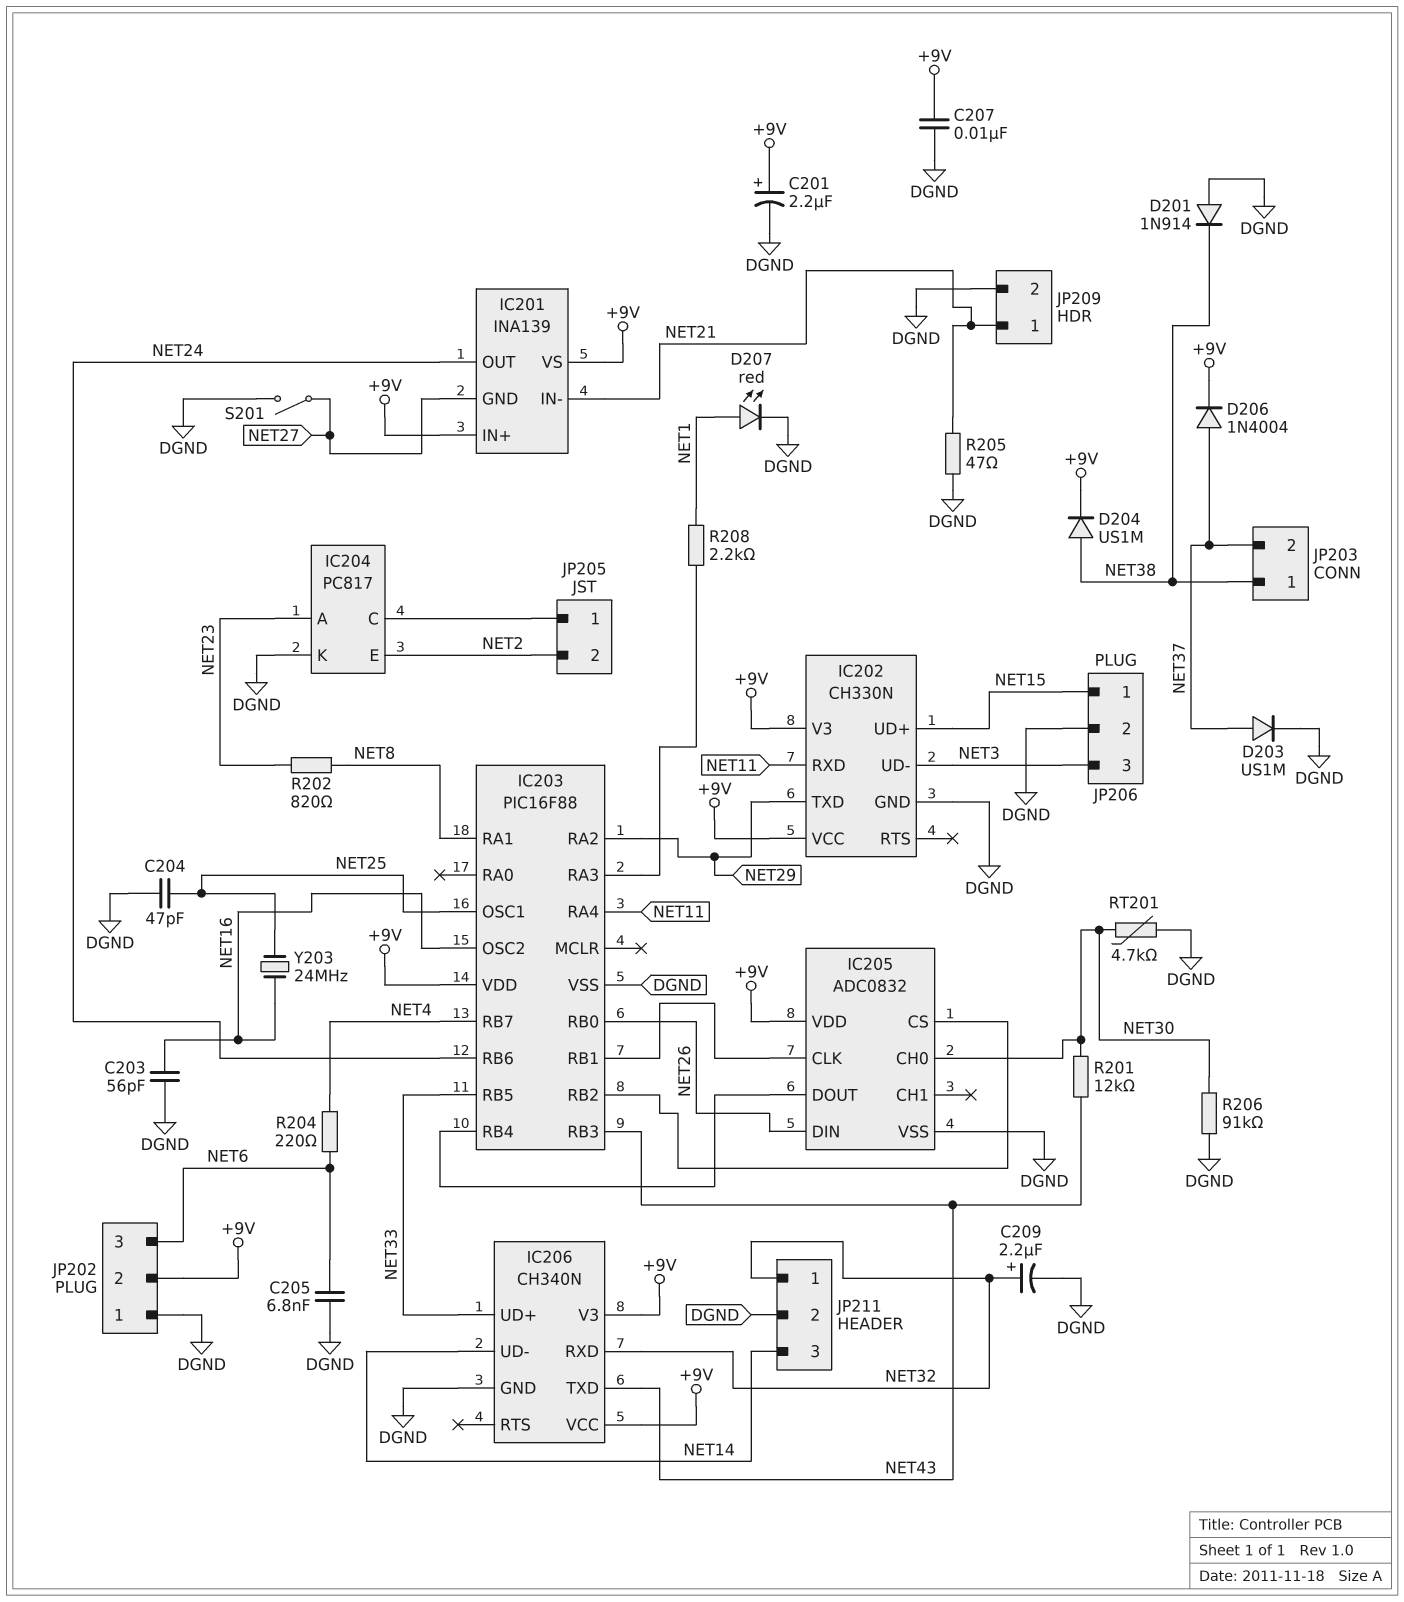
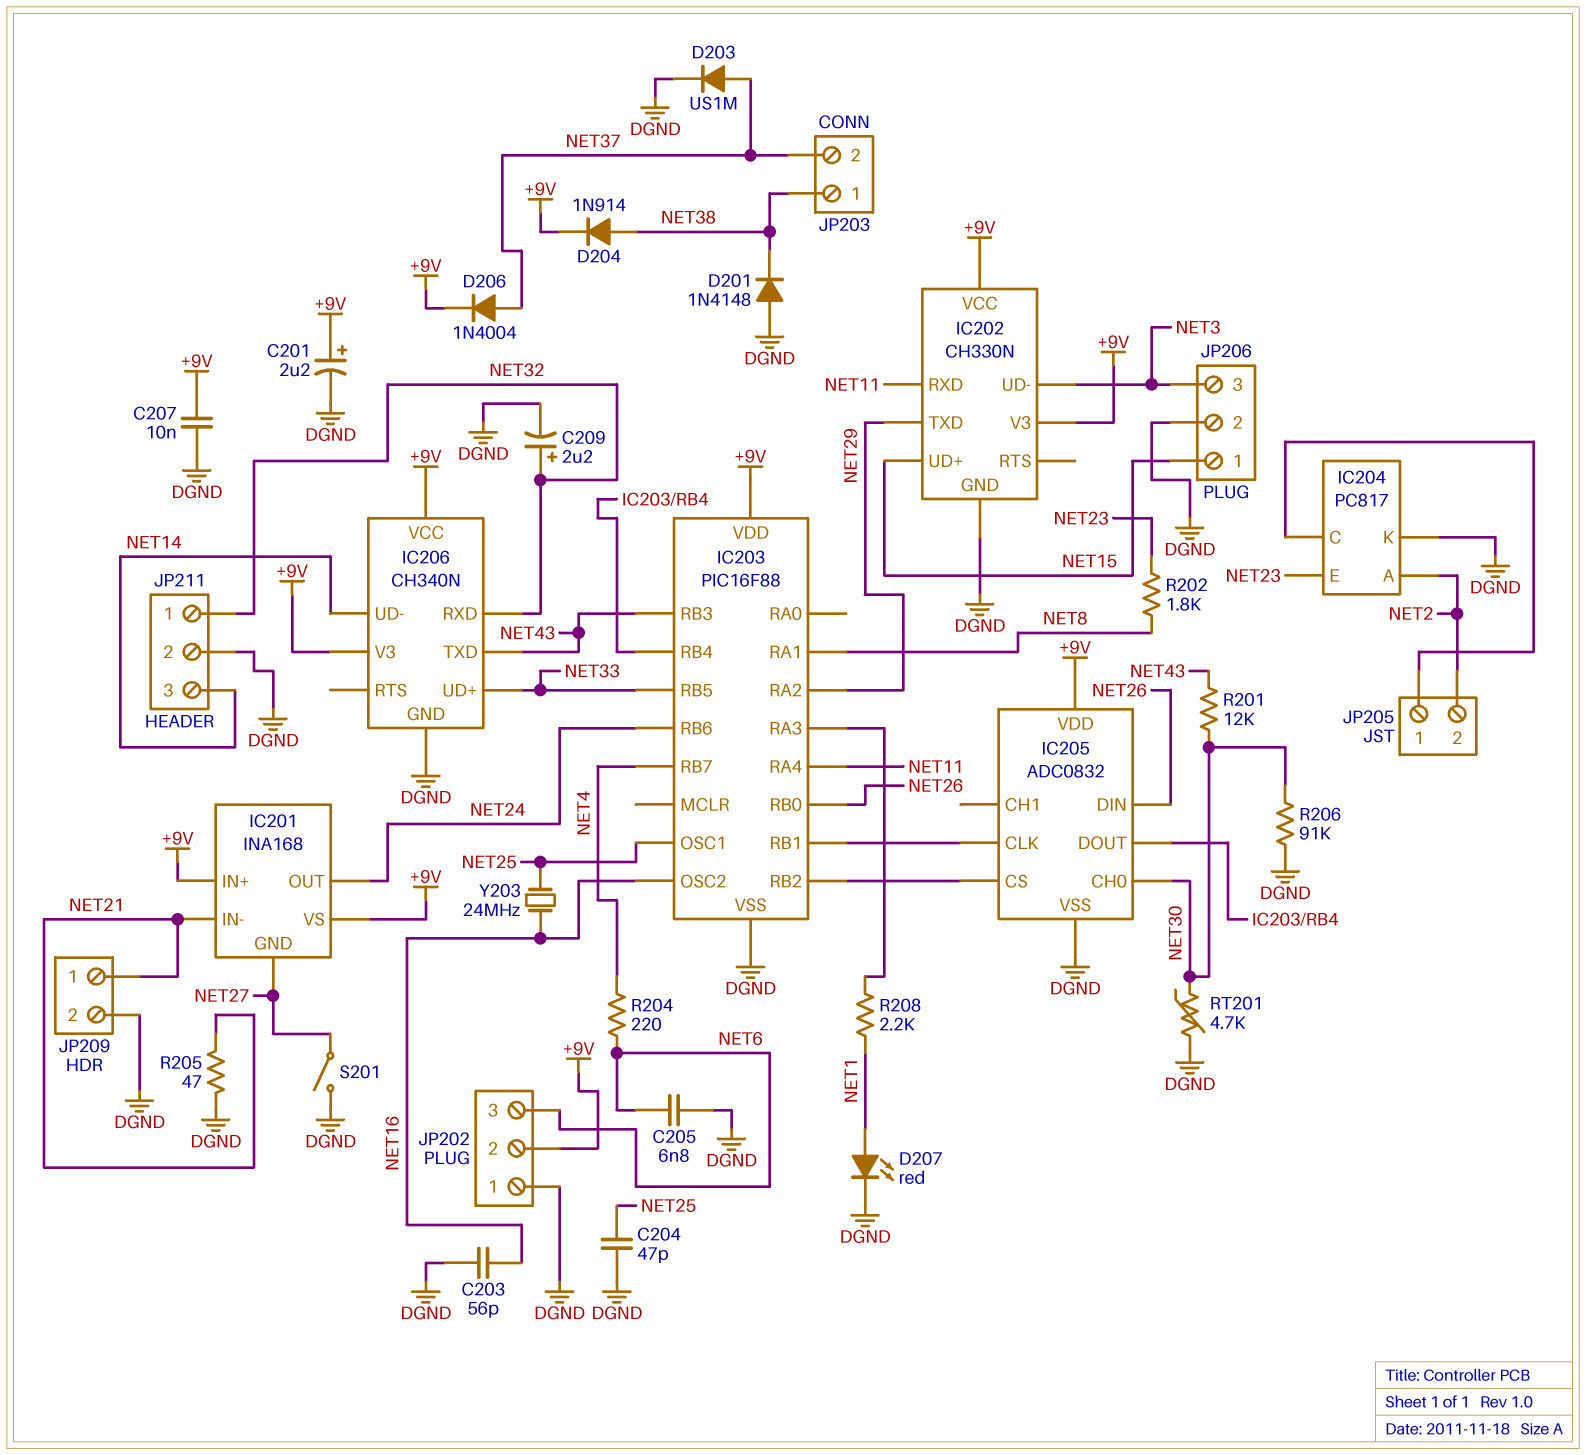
D201: diode 1N914 (A DGND, K NET38) -> diode 1N4148 (A DGND, K NET38)
D204: diode US1M (A NET38, K +9V) -> diode 1N914 (A NET38, K +9V)
IC201: INA139 -> INA168
IC204 pin A: NET23 -> NET2
IC204 pin E: NET2 -> NET23
R202: 820 (NET8, NET23) -> 1.8k (NET8, NET23)

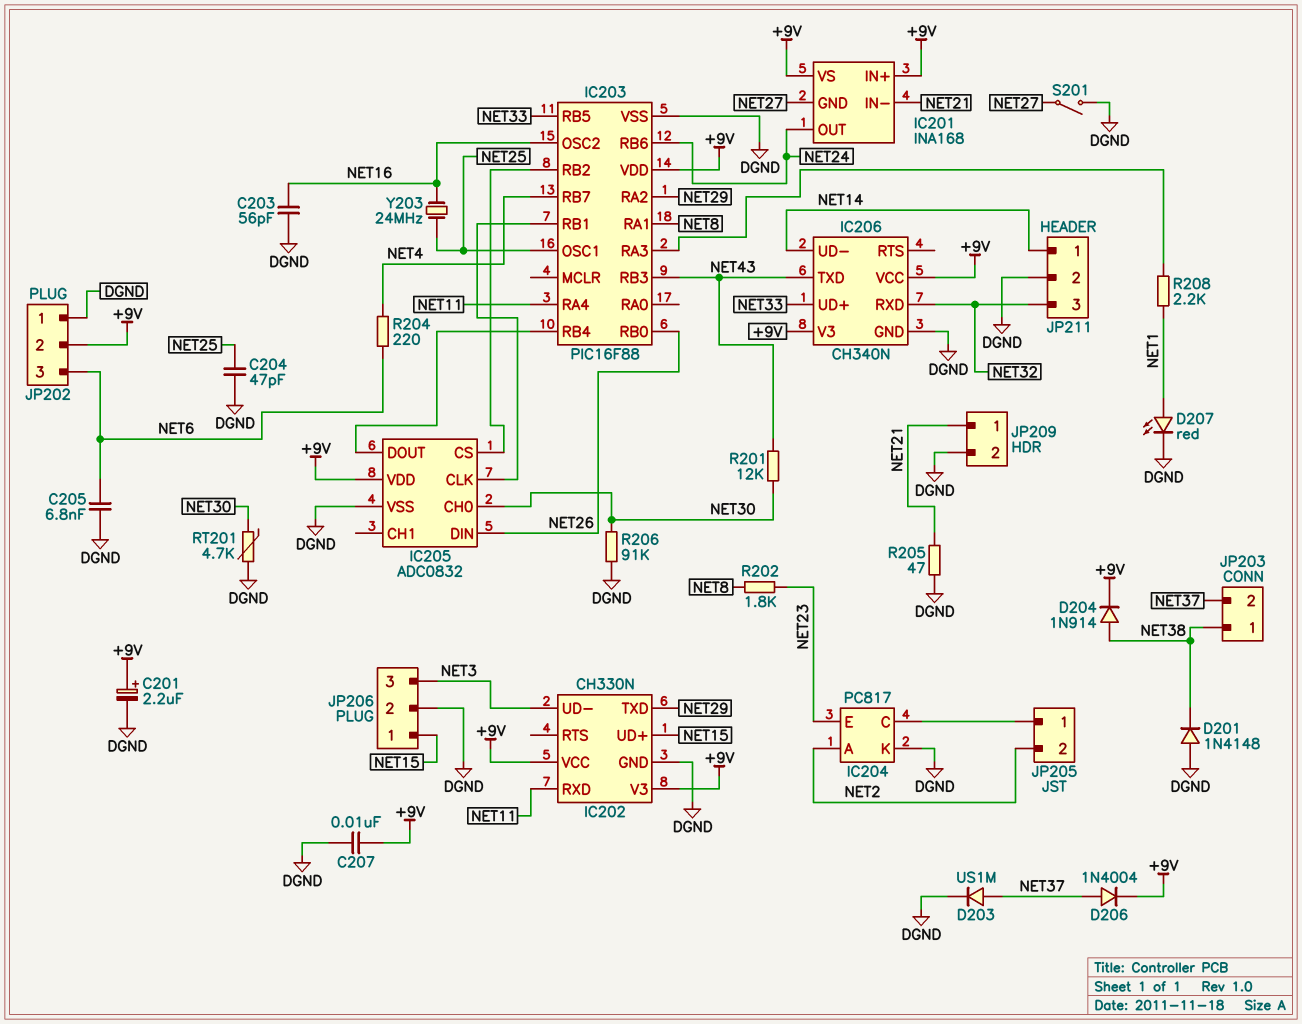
C209: 2.2uF (plus NET32, minus DGND) -> none
JP211 pin 1: NET32 -> NET14
JP211 pin 3: NET14 -> NET32

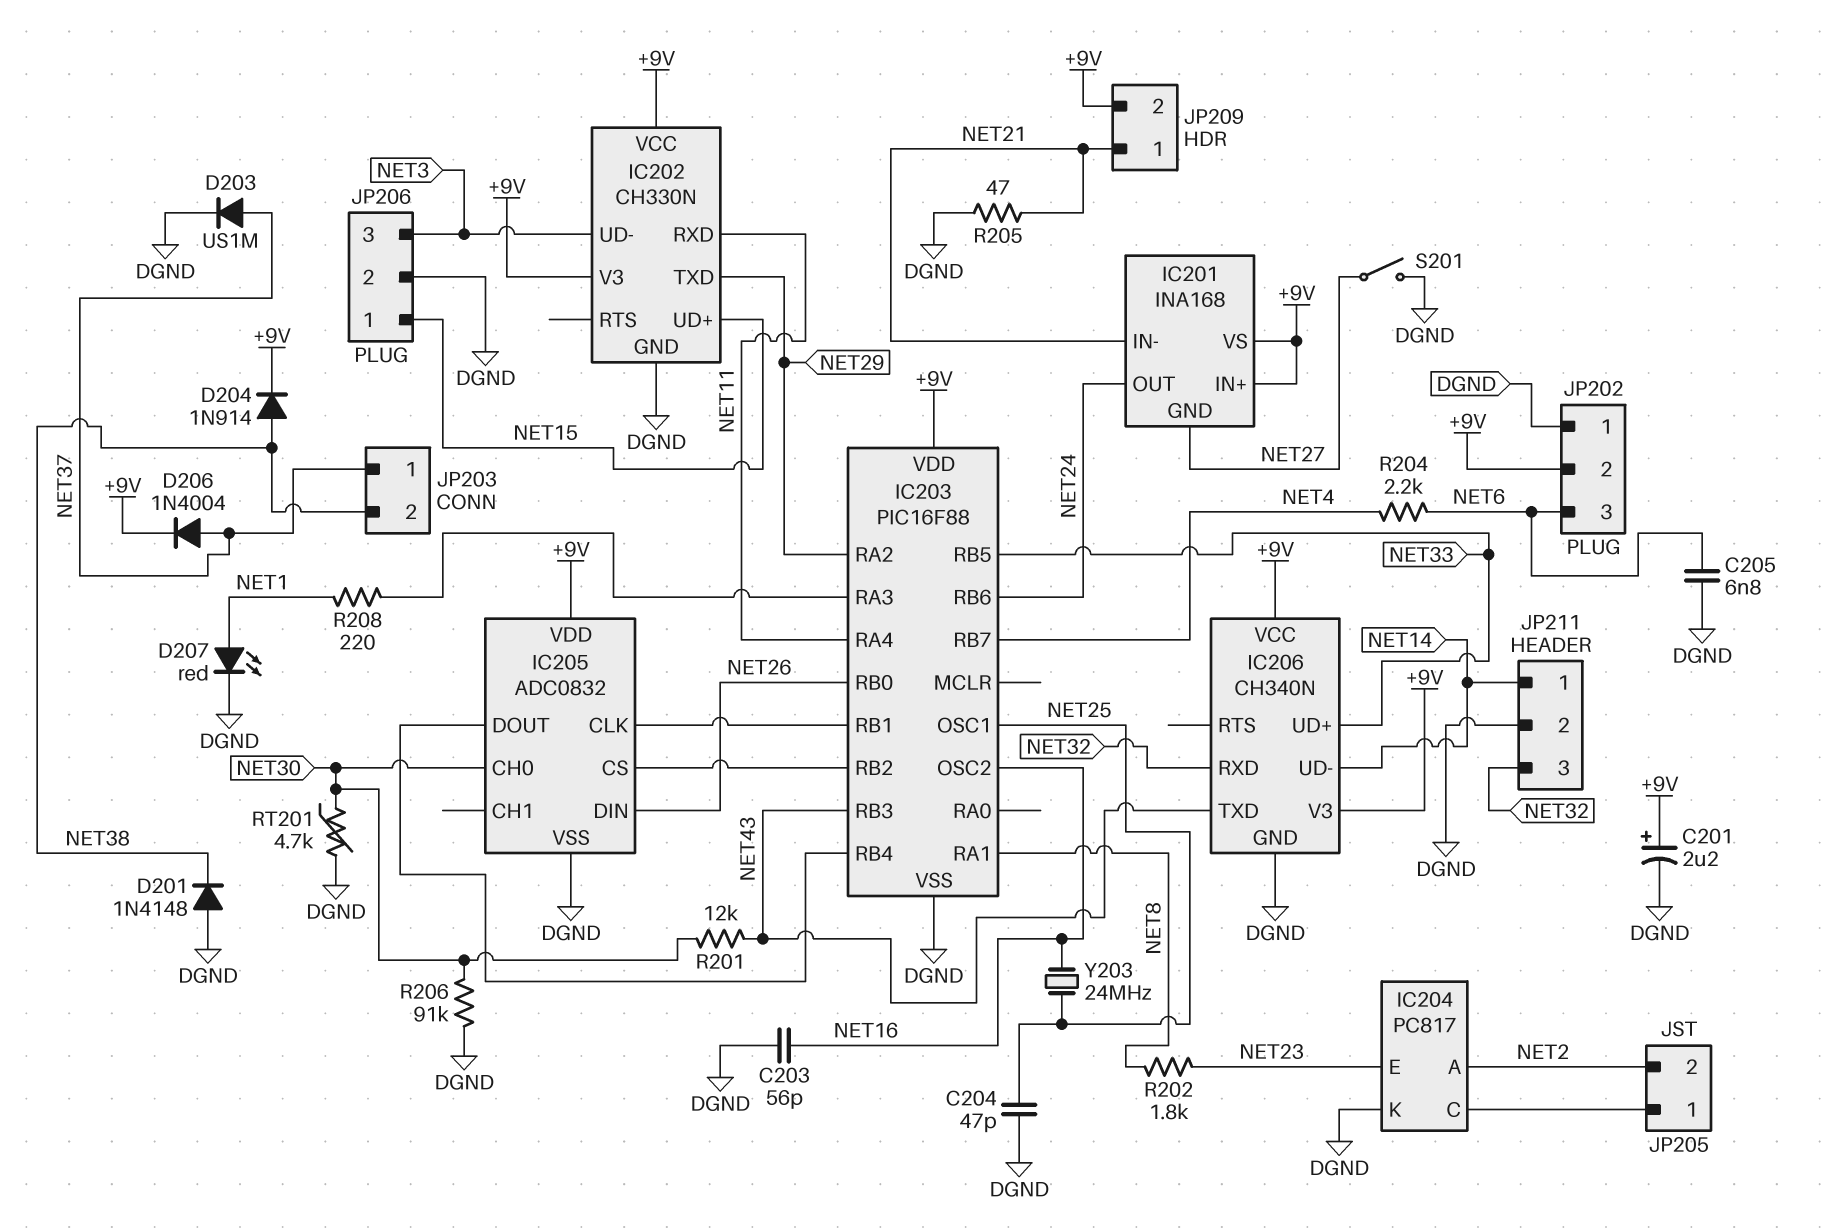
C207: 10nF (+9V, DGND) -> none
JP203 pin 1: NET38 -> NET37
JP203 pin 2: NET37 -> NET38
JP209 pin 2: DGND -> +9V
R204: 220 (NET4, NET6) -> 2.2k (NET4, NET6)
R208: 2.2k (IC203/RA3, NET1) -> 220 (IC203/RA3, NET1)

